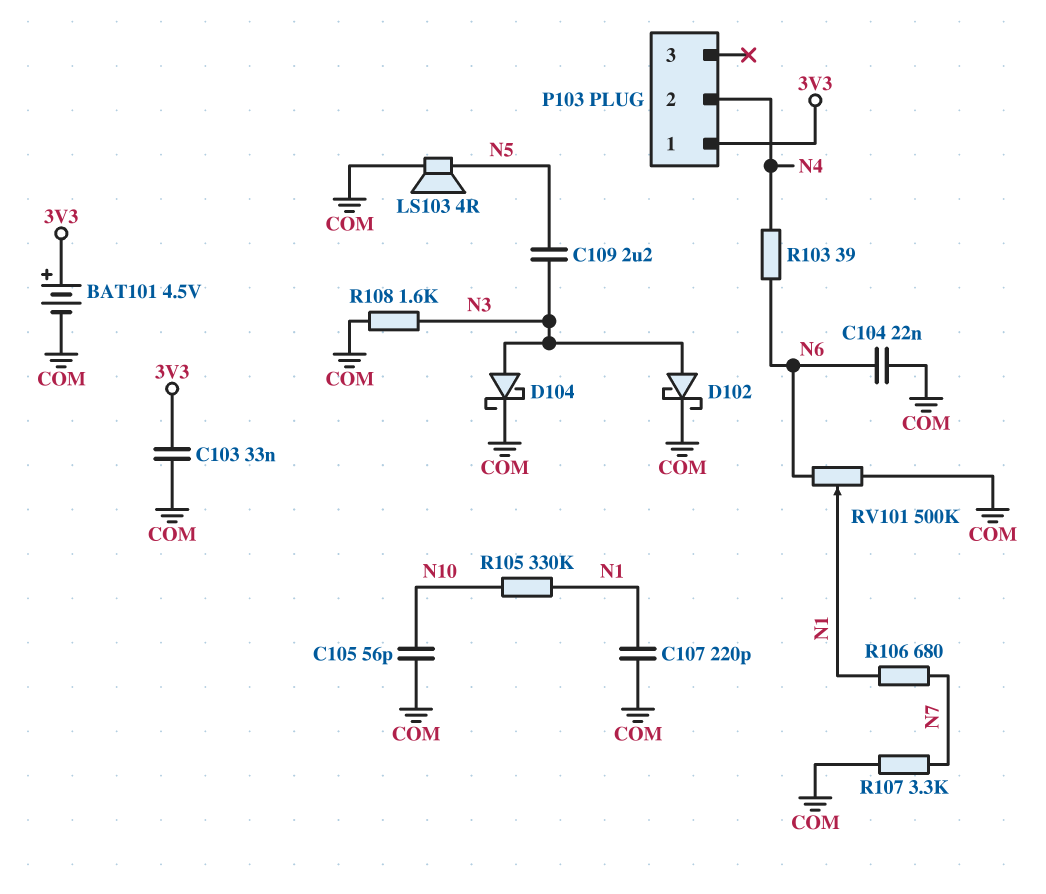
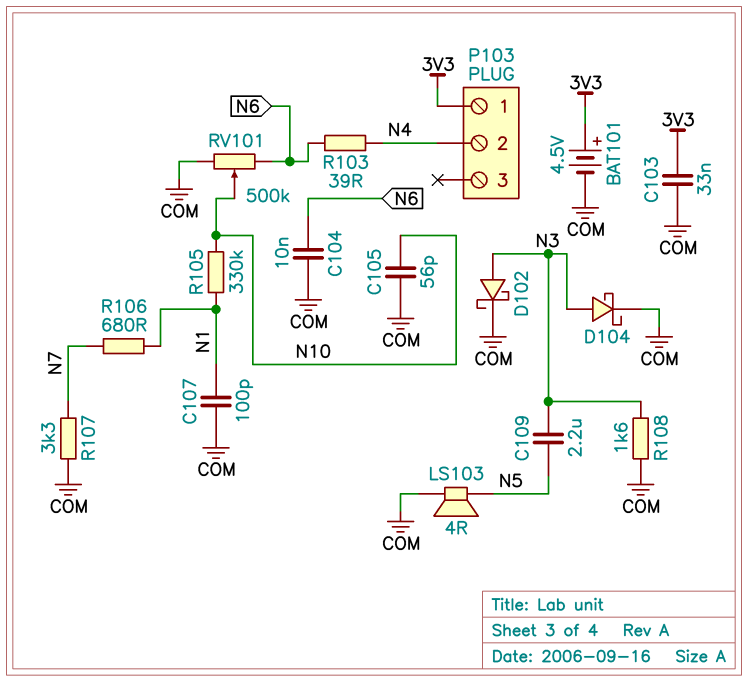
C104: 22nF (COM, N6) -> 10nF (COM, N6)
C107: 220pF (COM, N1) -> 100pF (COM, N1)
RV101: 500k (COM, N6, wiper N1) -> 500k (COM, N6, wiper N10)

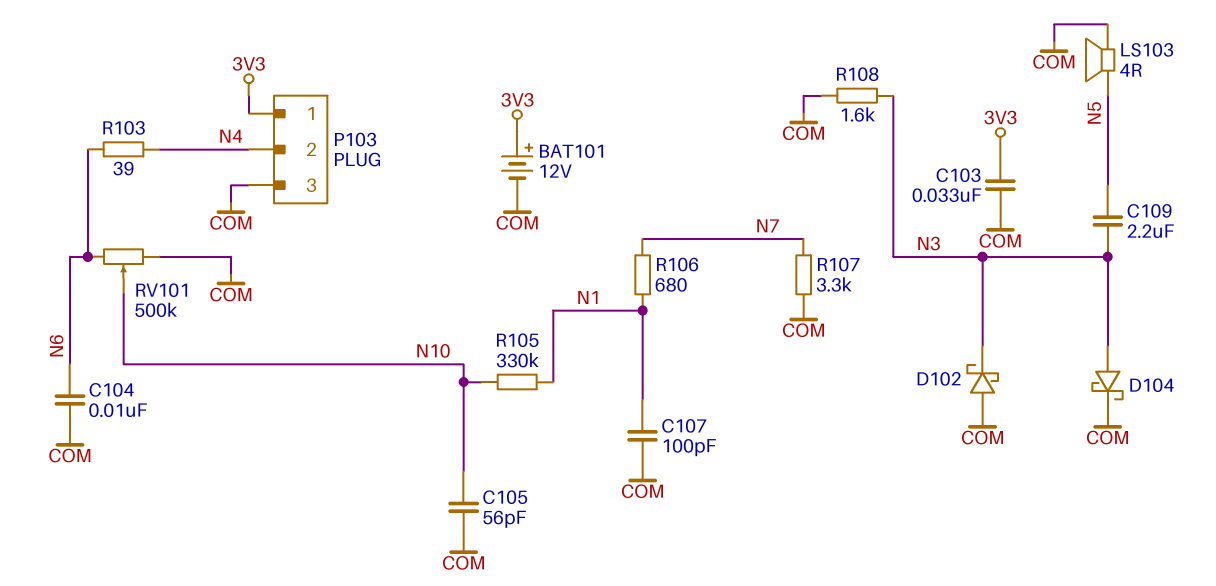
BAT101: 4.5V (plus 3V3, minus COM) -> 12V (plus 3V3, minus COM)
D102: schottky (A N3, K COM) -> schottky (A COM, K N3)
P103 pin 3: none -> COM

